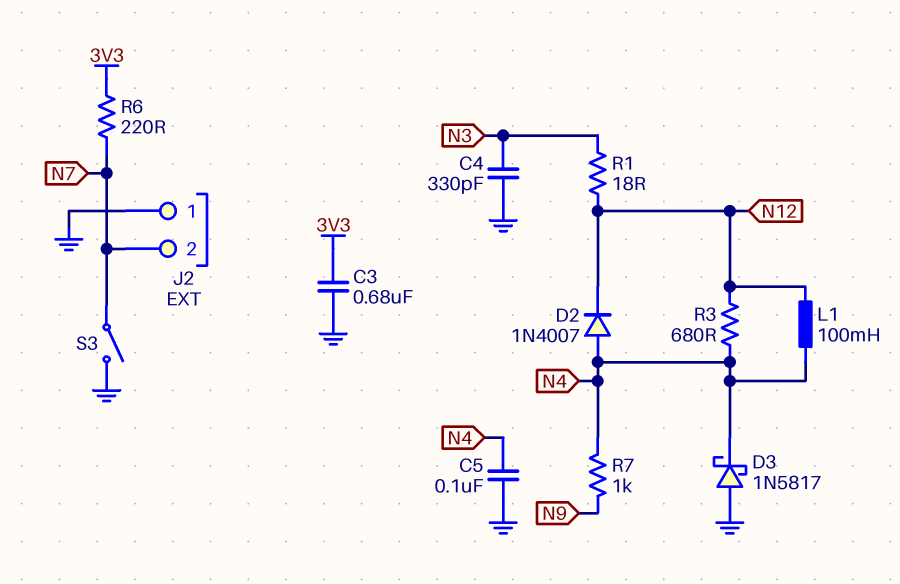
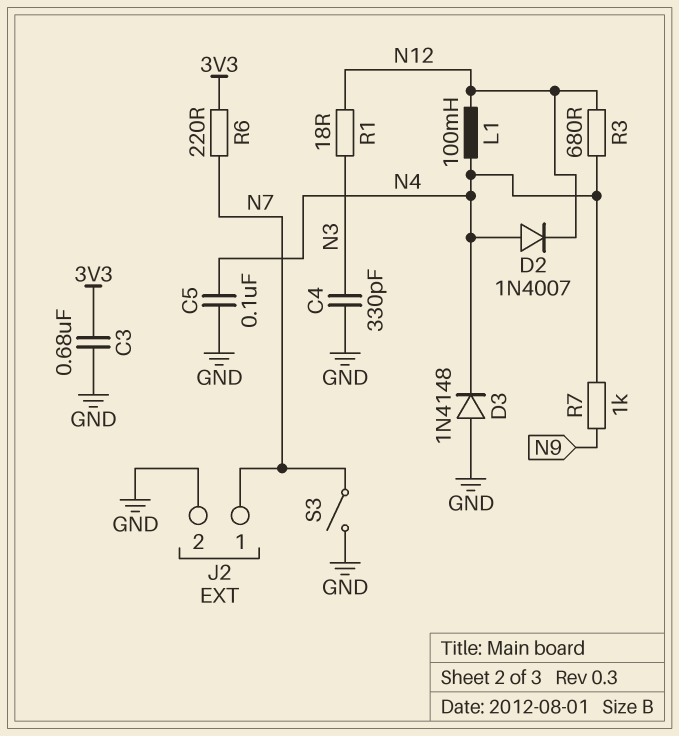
D3: schottky 1N5817 (A GND, K N4) -> diode 1N4148 (A GND, K N4)
J2 pin 1: GND -> N7
J2 pin 2: N7 -> GND

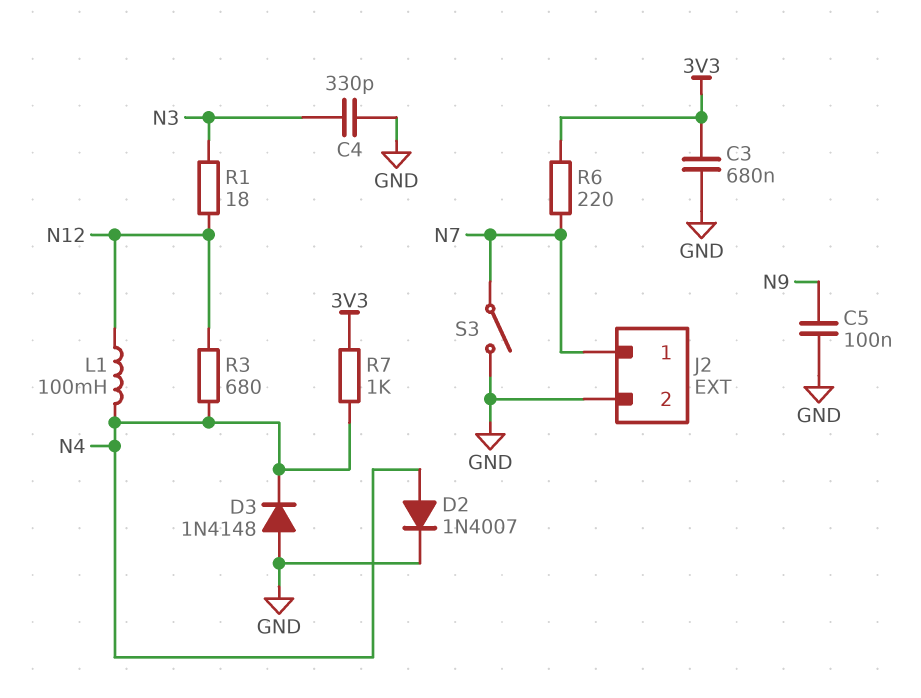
C5: 100nF (GND, N4) -> 100nF (GND, N9)
D2: diode 1N4007 (A N4, K N12) -> diode 1N4007 (A N4, K GND)
R7: 1k (N4, N9) -> 1k (3V3, N4)

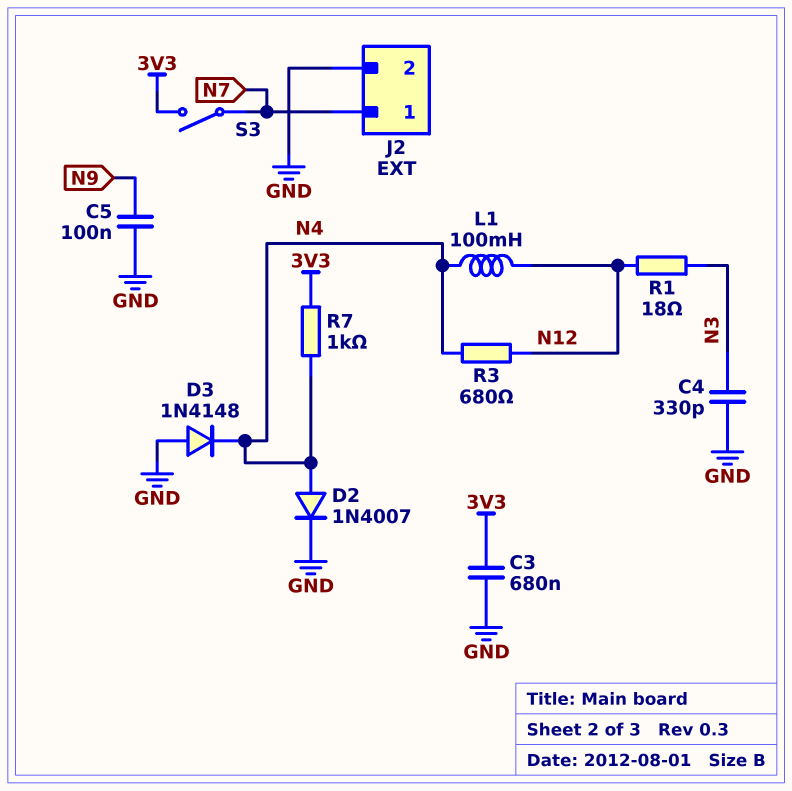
R6: 220 (3V3, N7) -> none
S3: switch (GND, N7) -> switch (3V3, N7)

